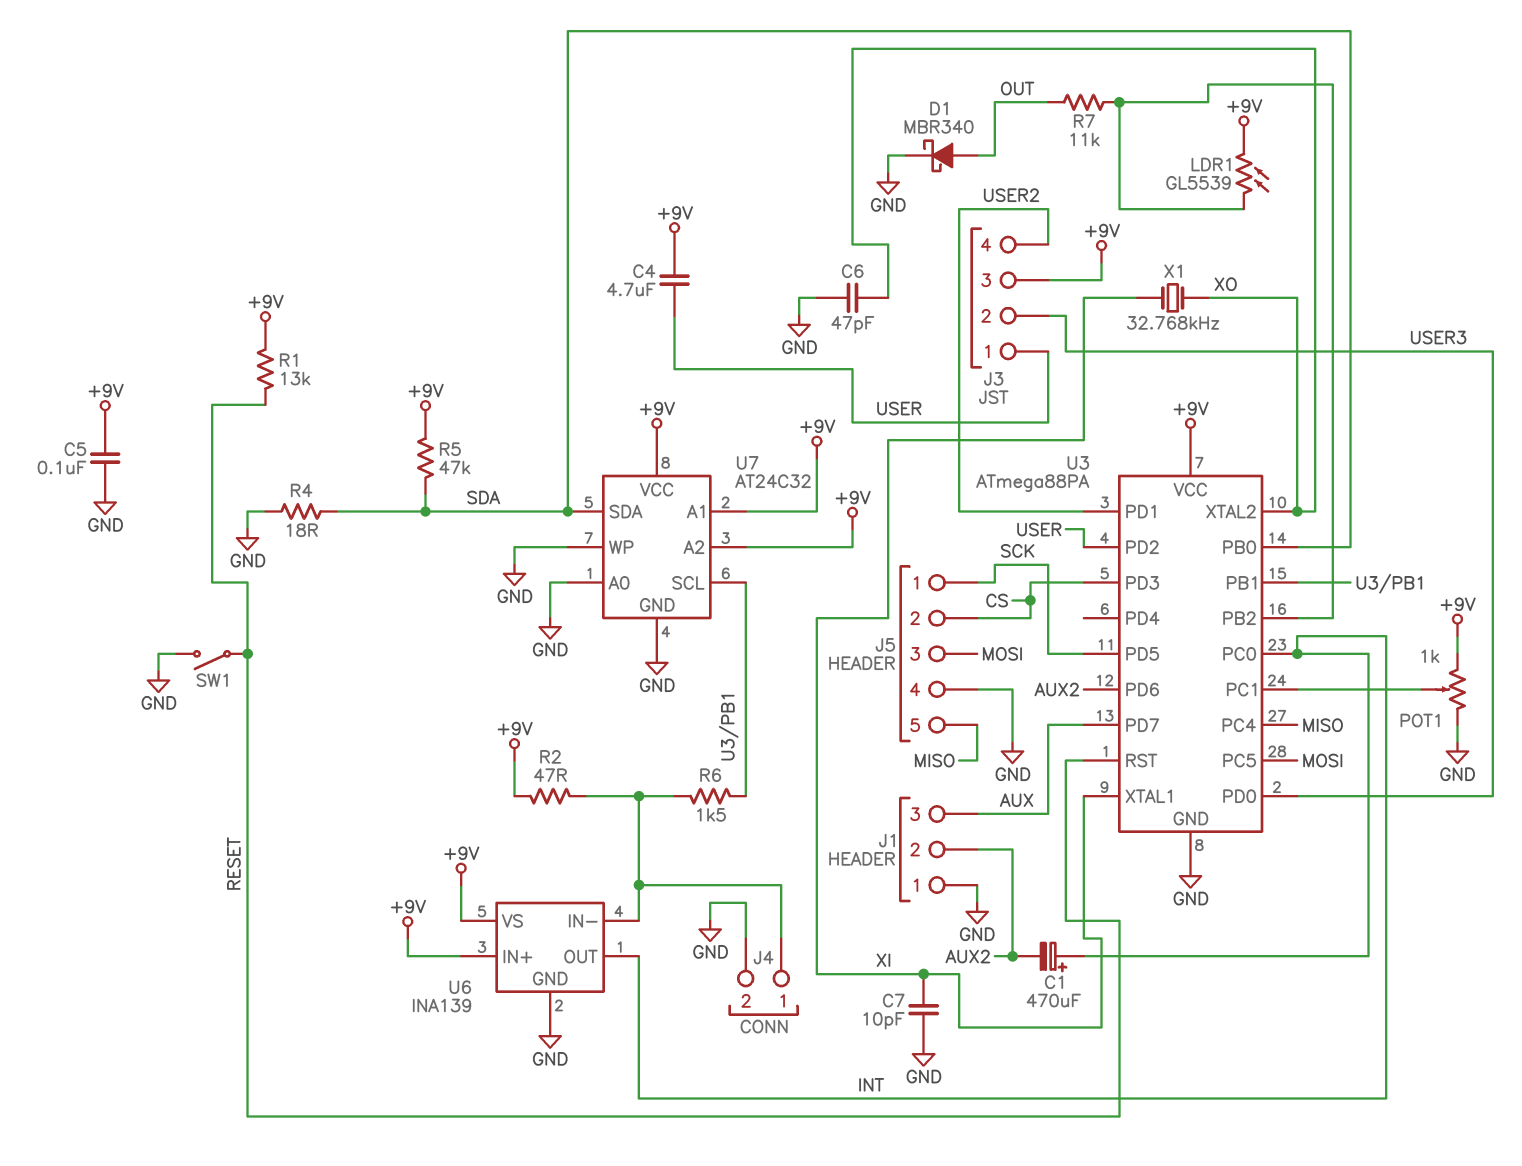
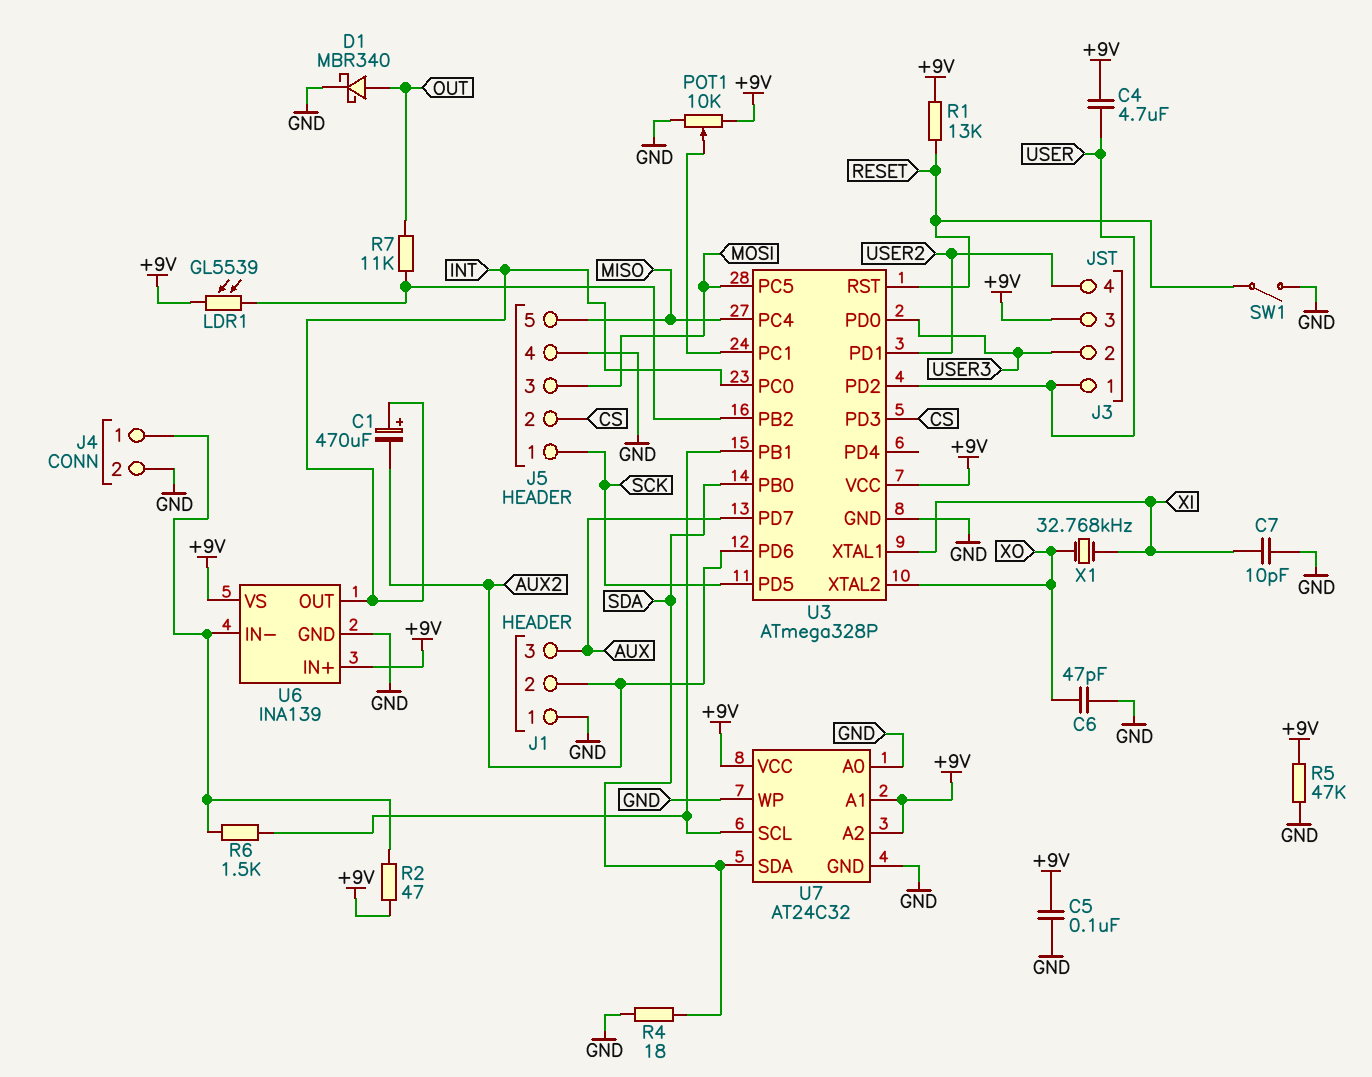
POT1: 1k (+9V, GND, wiper U3/PC1) -> 10k (+9V, GND, wiper U3/PC1)
R5: 47k (+9V, SDA) -> 47k (+9V, GND)
U3: ATmega88PA -> ATmega328P

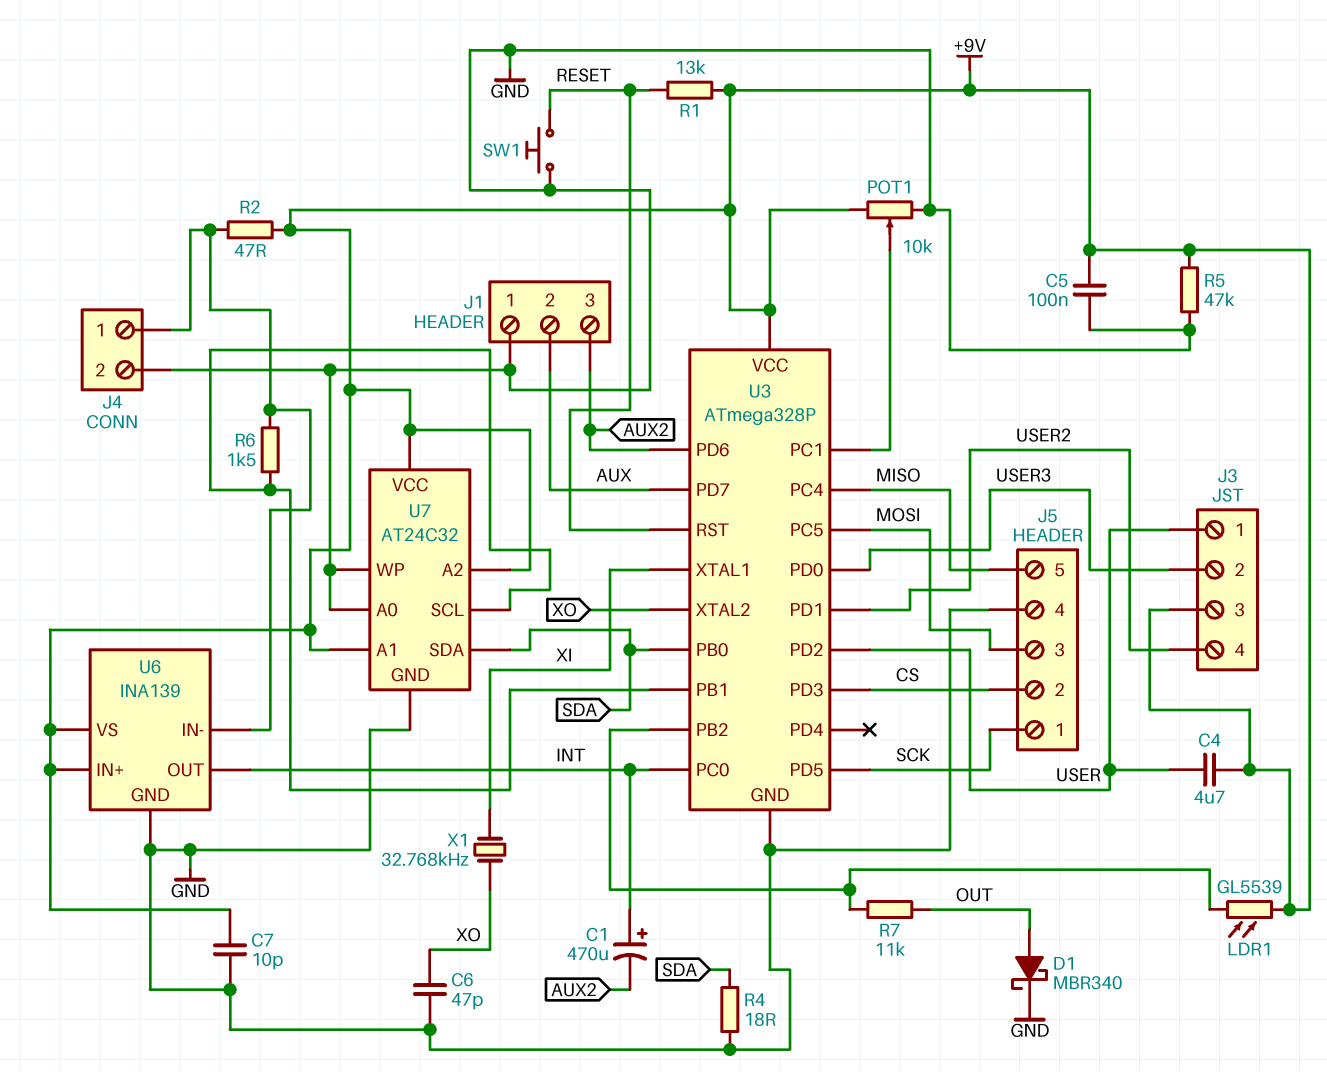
C7: 10pF (GND, XI) -> 10pF (+9V, GND)
J1 pin 2: AUX2 -> AUX
J1 pin 3: AUX -> AUX2
SW1: switch (GND, RESET) -> button (GND, RESET)

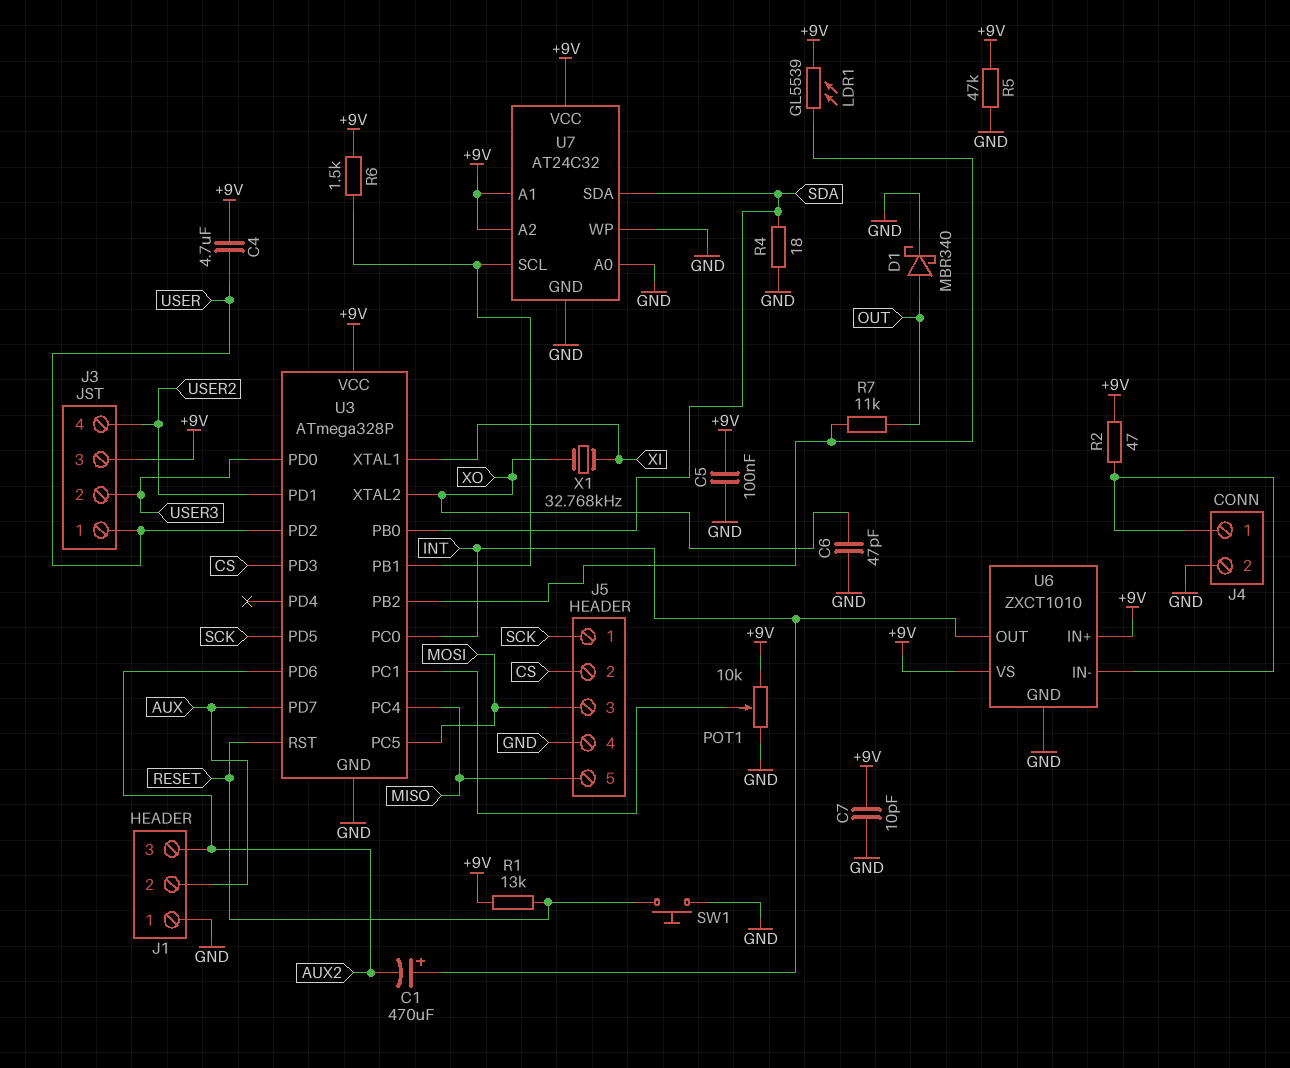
R6: 1.5k (J4/1, U3/PB1) -> 1.5k (+9V, U3/PB1)
U6: INA139 -> ZXCT1010

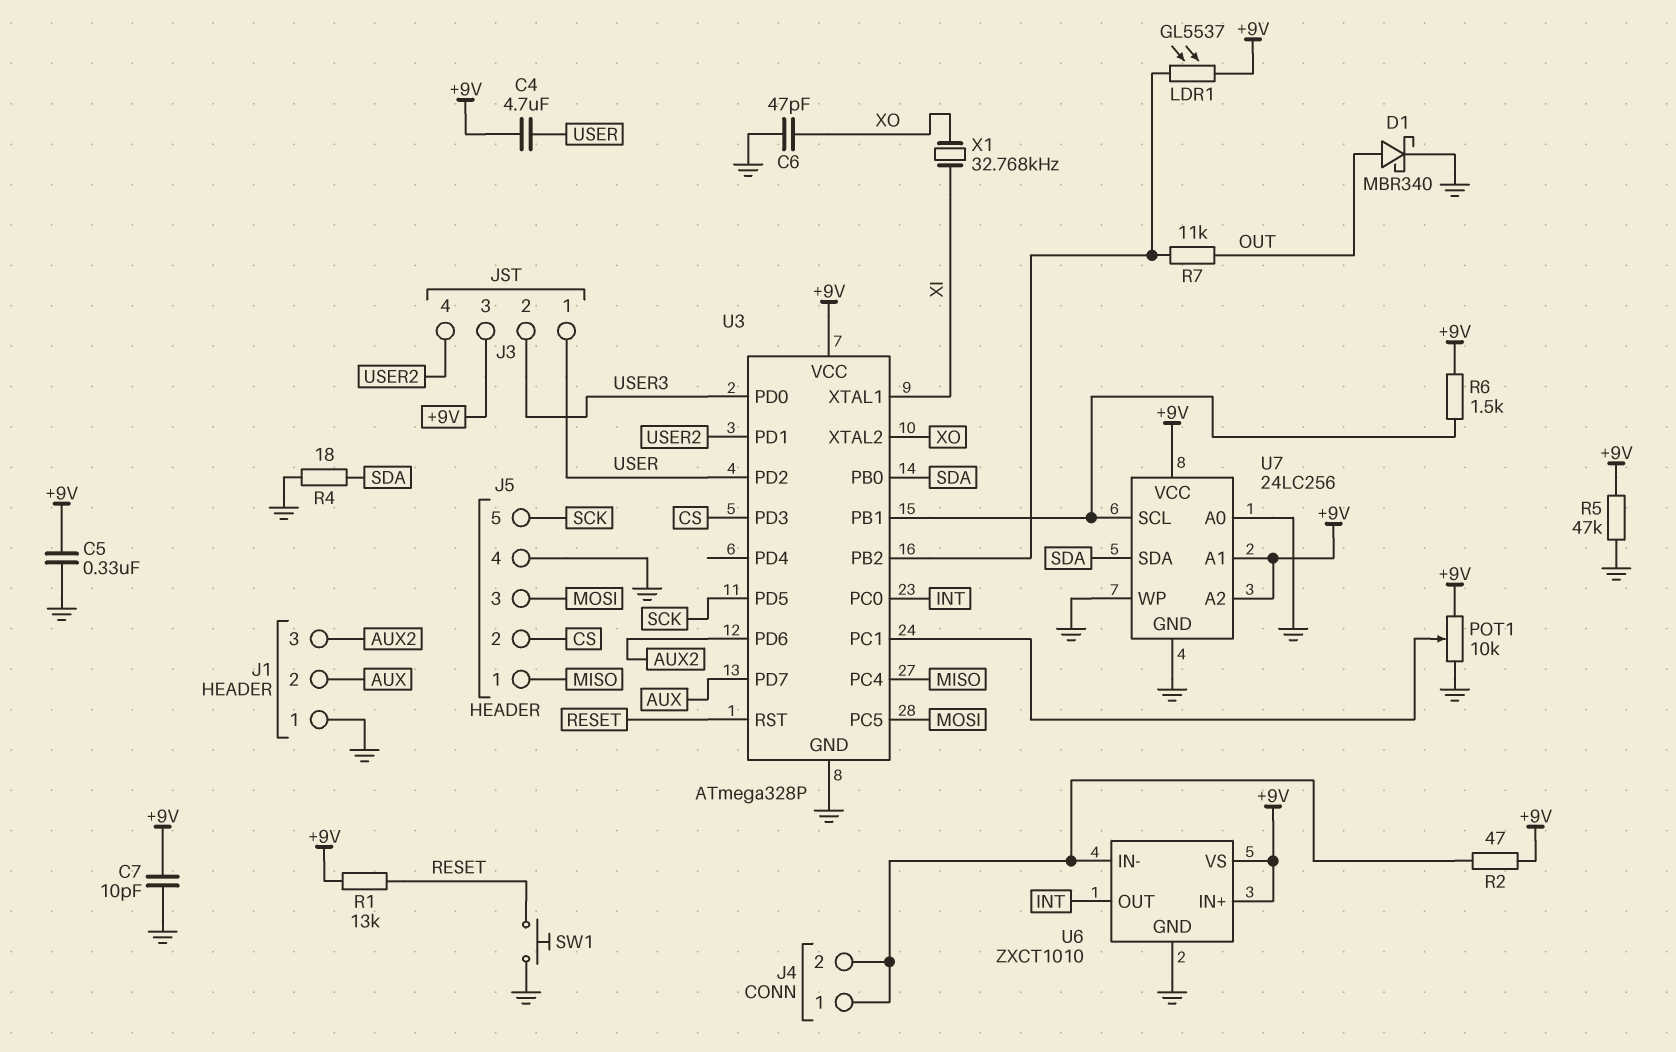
C1: 470uF (plus INT, minus AUX2) -> none
C5: 100nF (+9V, GND) -> 330nF (+9V, GND)
J4 pin 2: GND -> J4/1
J5 pin 1: SCK -> MISO
J5 pin 5: MISO -> SCK
LDR1: GL5539 (+9V, U3/PB2) -> GL5537 (+9V, U3/PB2)
U7: AT24C32 -> 24LC256

